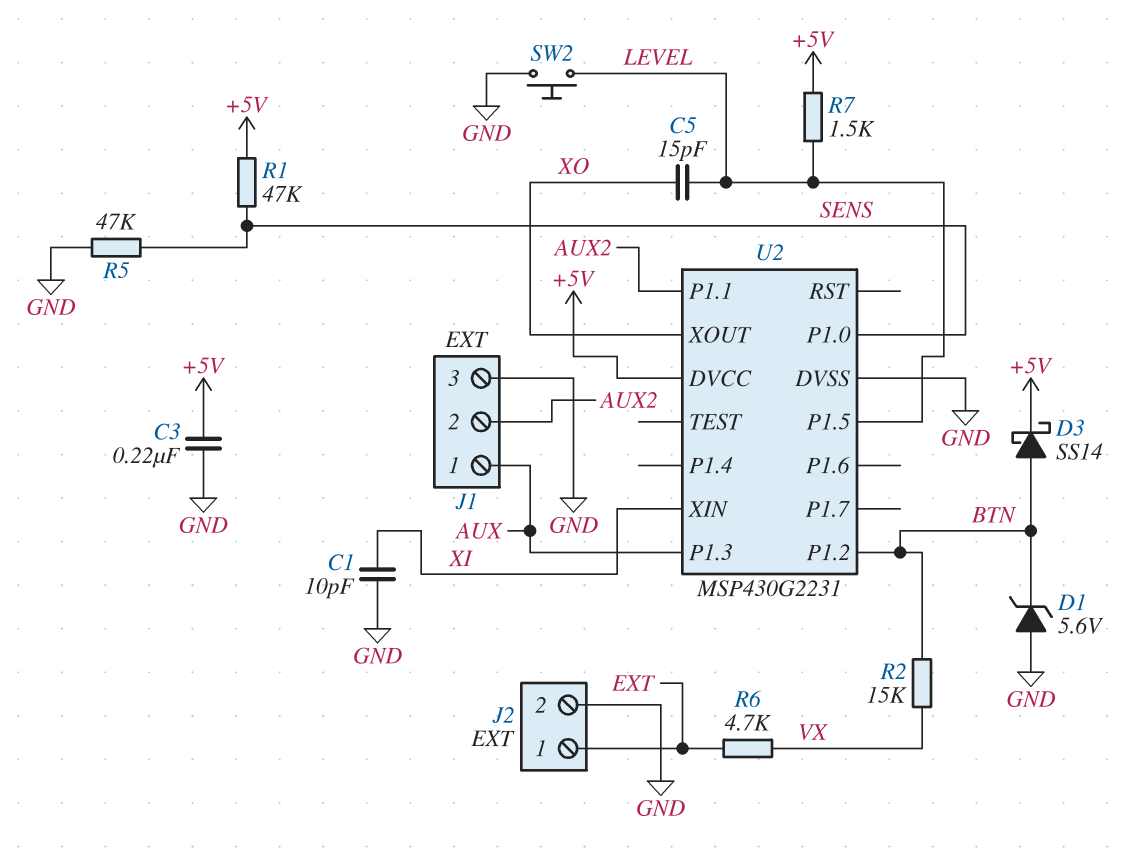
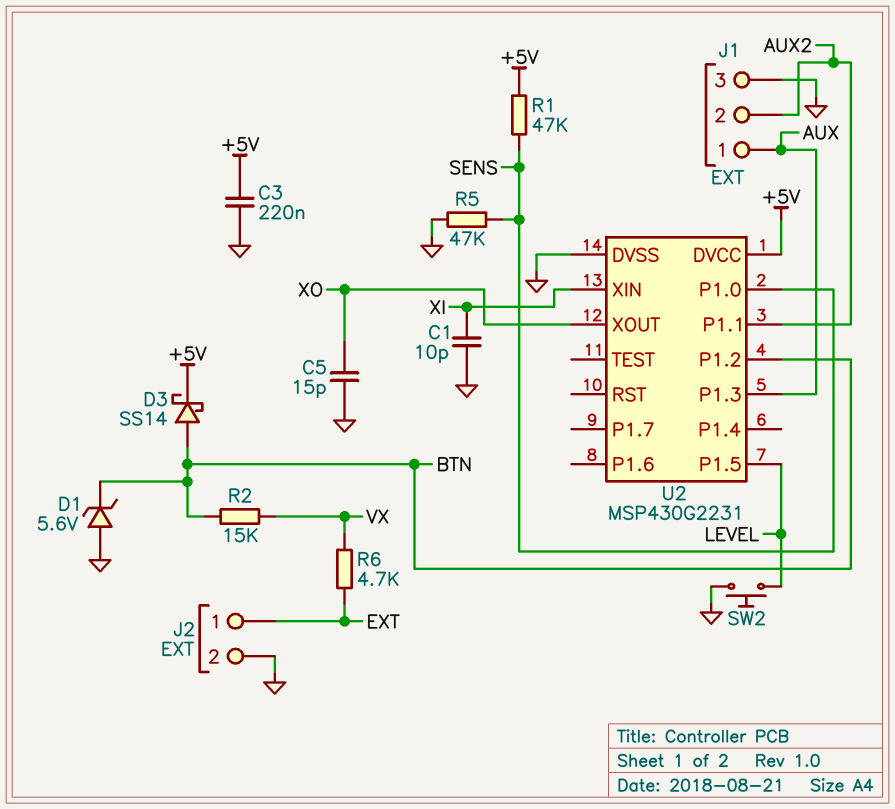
C5: 15pF (LEVEL, XO) -> 15pF (GND, XO)
R7: 1.5k (+5V, LEVEL) -> none

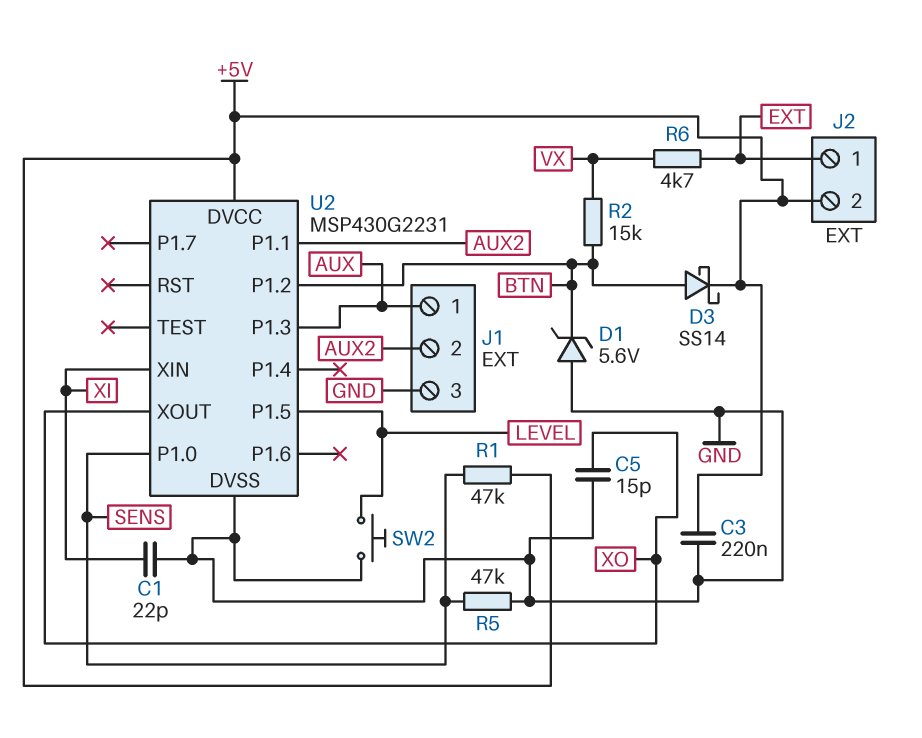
C1: 10pF (GND, XI) -> 22pF (GND, XI)
J2 pin 2: GND -> +5V

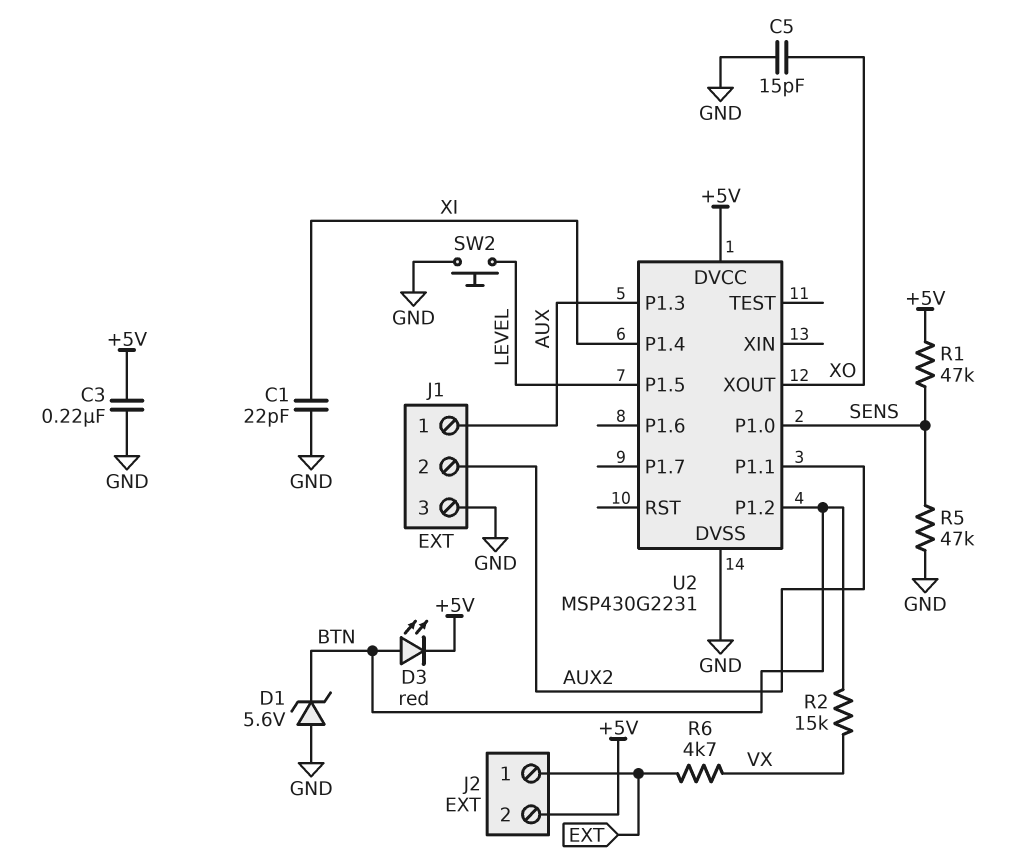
D3: schottky SS14 (A BTN, K +5V) -> LED red (A BTN, K +5V)
U2 pin P1.4: none -> XI
U2 pin XIN: XI -> none

